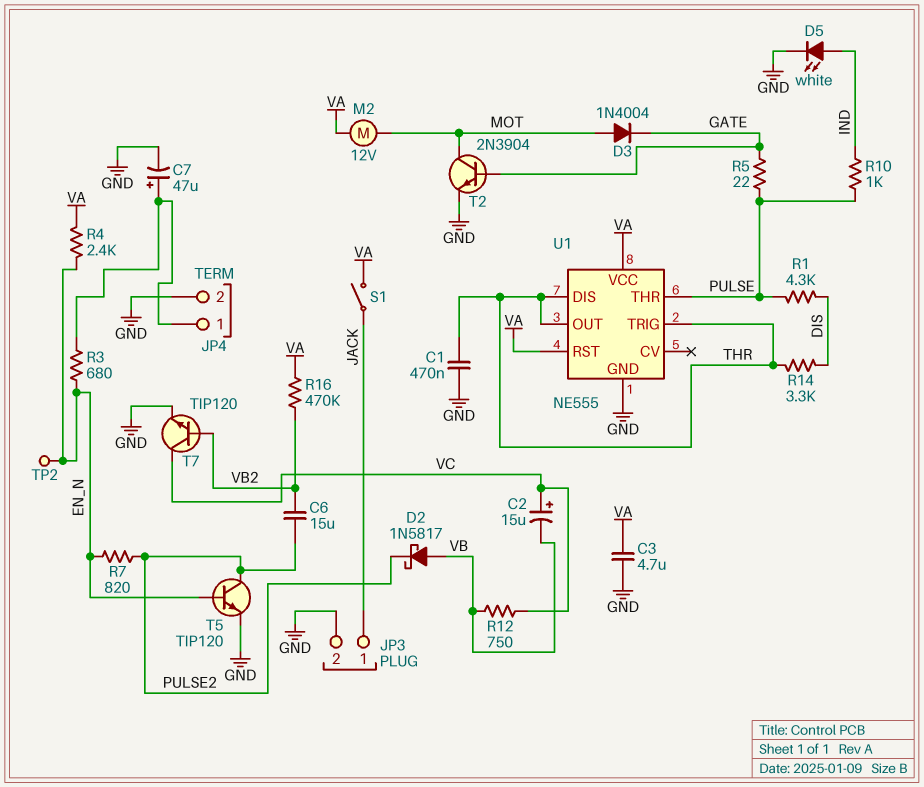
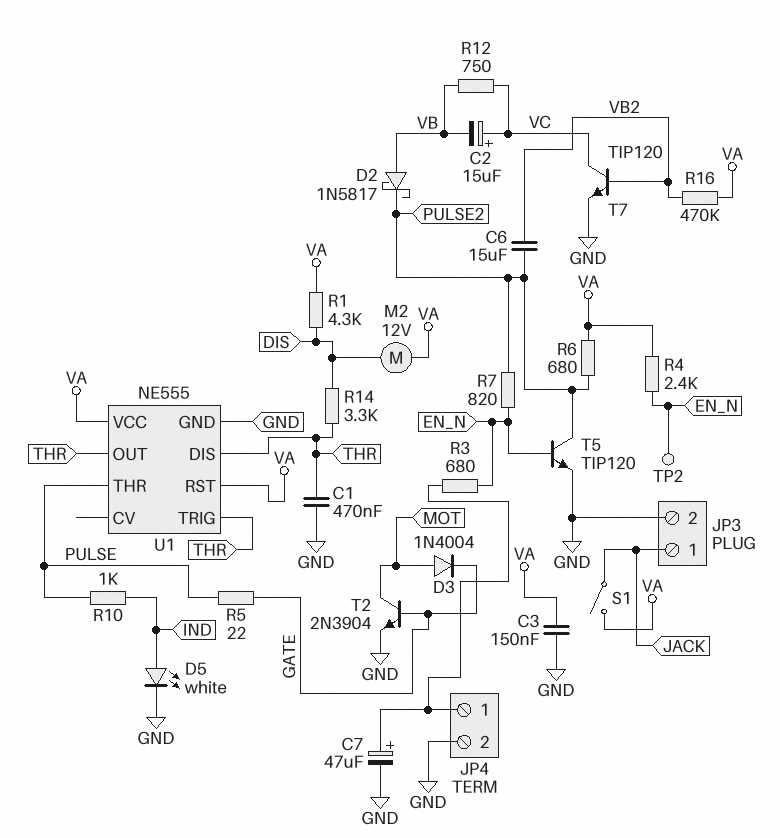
C3: 4.7uF (GND, VA) -> 150nF (GND, VA)
M2: motor 12V (MOT, VA) -> motor 12V (DIS, VA)
R1: 4.3k (DIS, PULSE) -> 4.3k (DIS, VA)
R6: none -> 680 (PULSE2, VA)

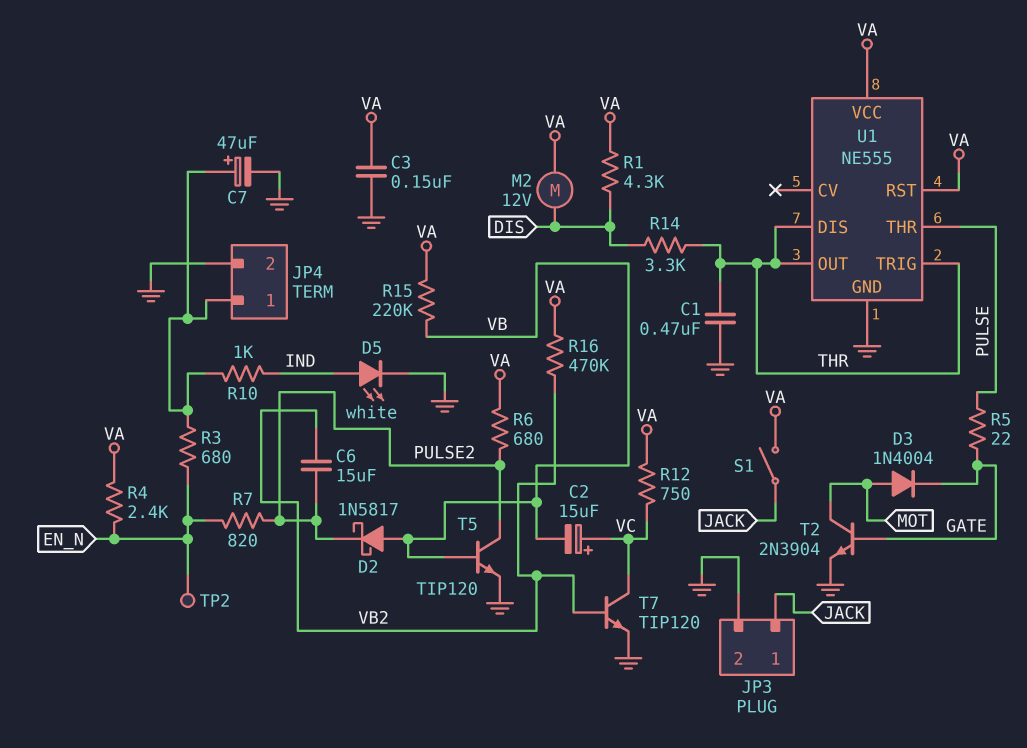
R10: 1k (IND, PULSE) -> 1k (IND, JP4/1)
R12: 750 (VB, VC) -> 750 (VA, VC)
R15: none -> 220k (VA, VB)
T5: NPN TIP120 (B EN_N, C PULSE2, E GND) -> NPN TIP120 (B VB, C PULSE2, E GND)

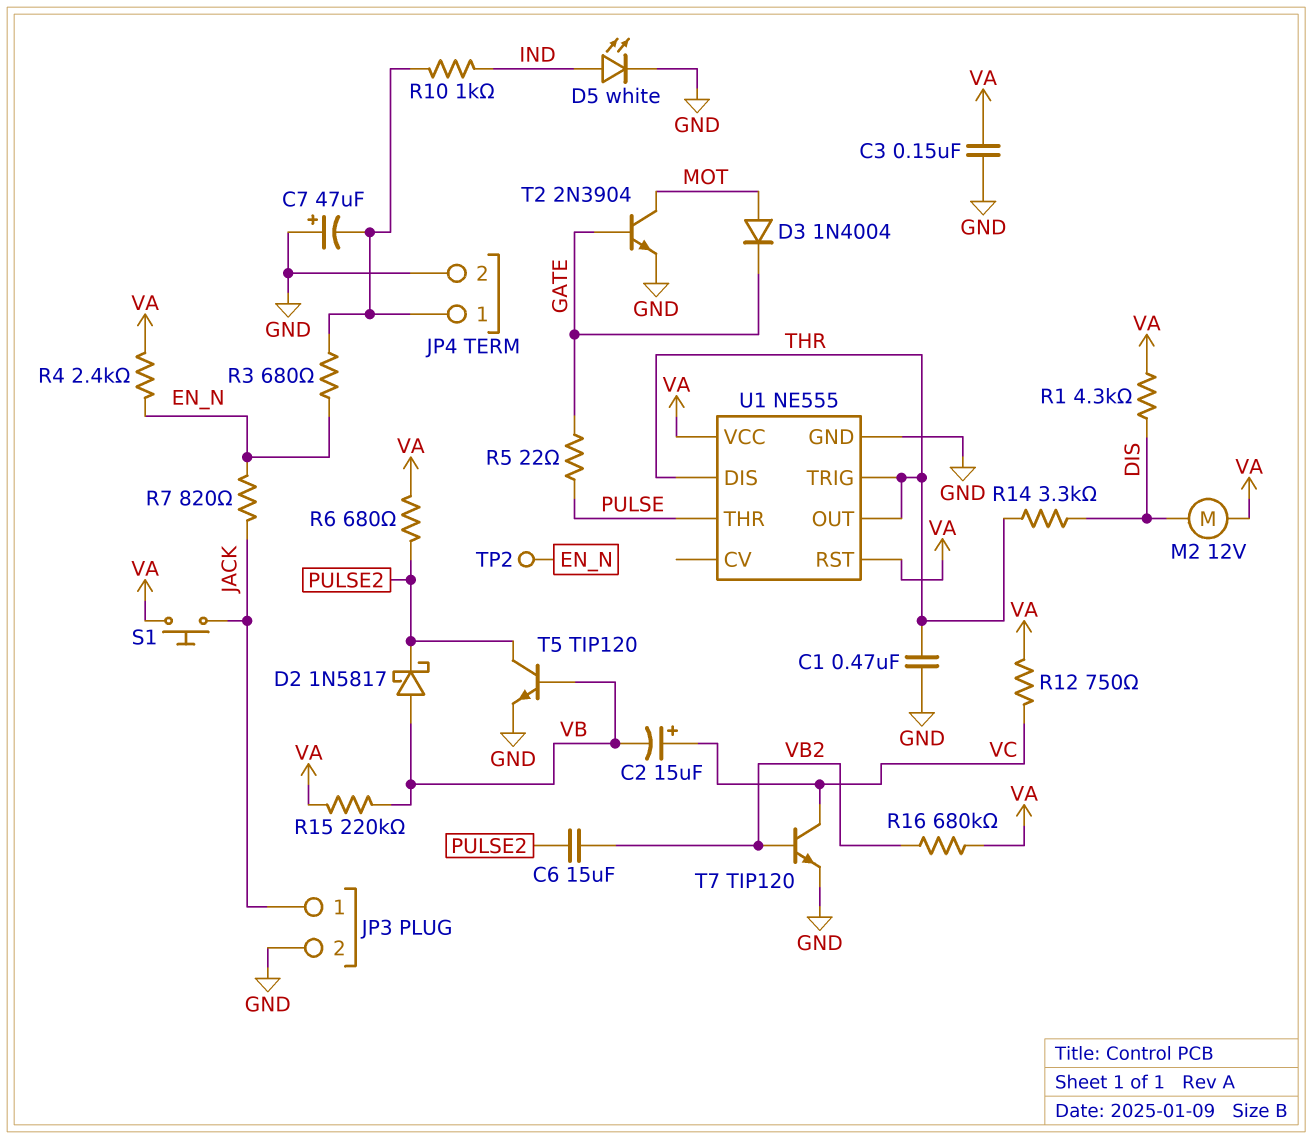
C7: 47uF (plus JP4/1, minus GND) -> 47uF (plus GND, minus JP4/1)
R7: 820 (EN_N, PULSE2) -> 820 (EN_N, JACK)
R16: 470k (VA, VB2) -> 680k (VA, VB2)
S1: switch (JACK, VA) -> button (JACK, VA)

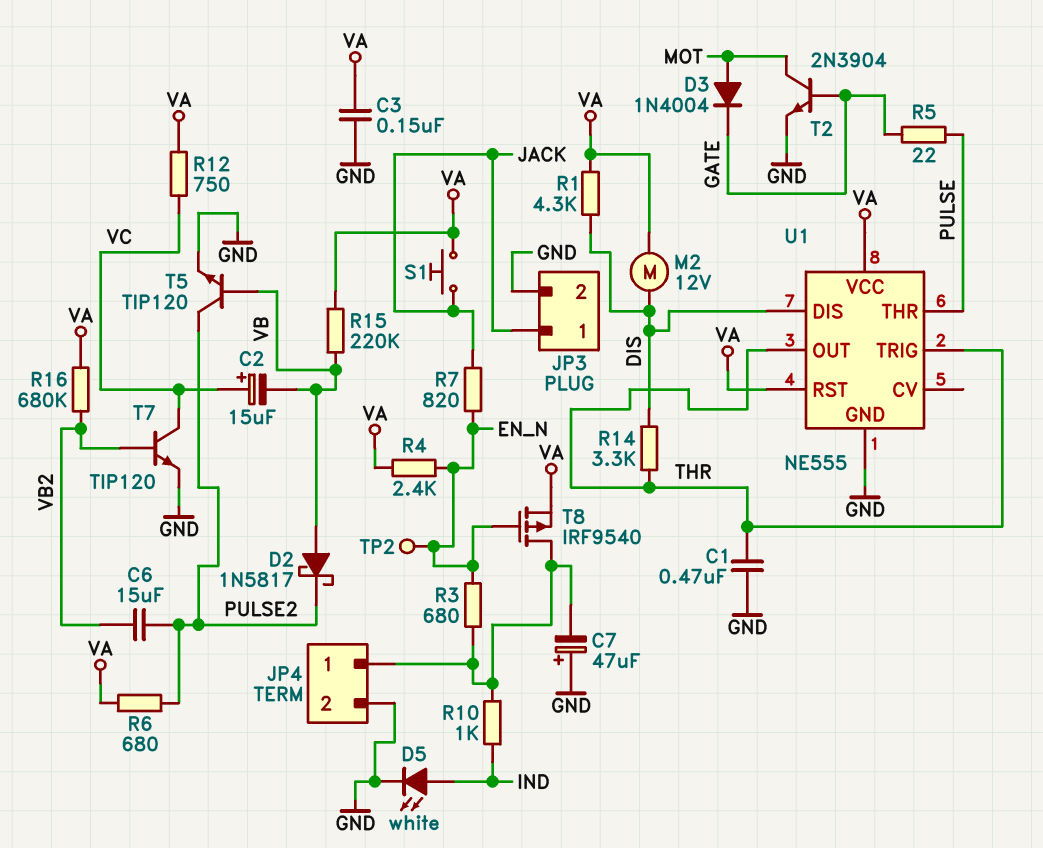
T8: none -> PMOS IRF9540 (G EN_N, D JP4/1, S VA)
U1 pin DIS: THR -> DIS

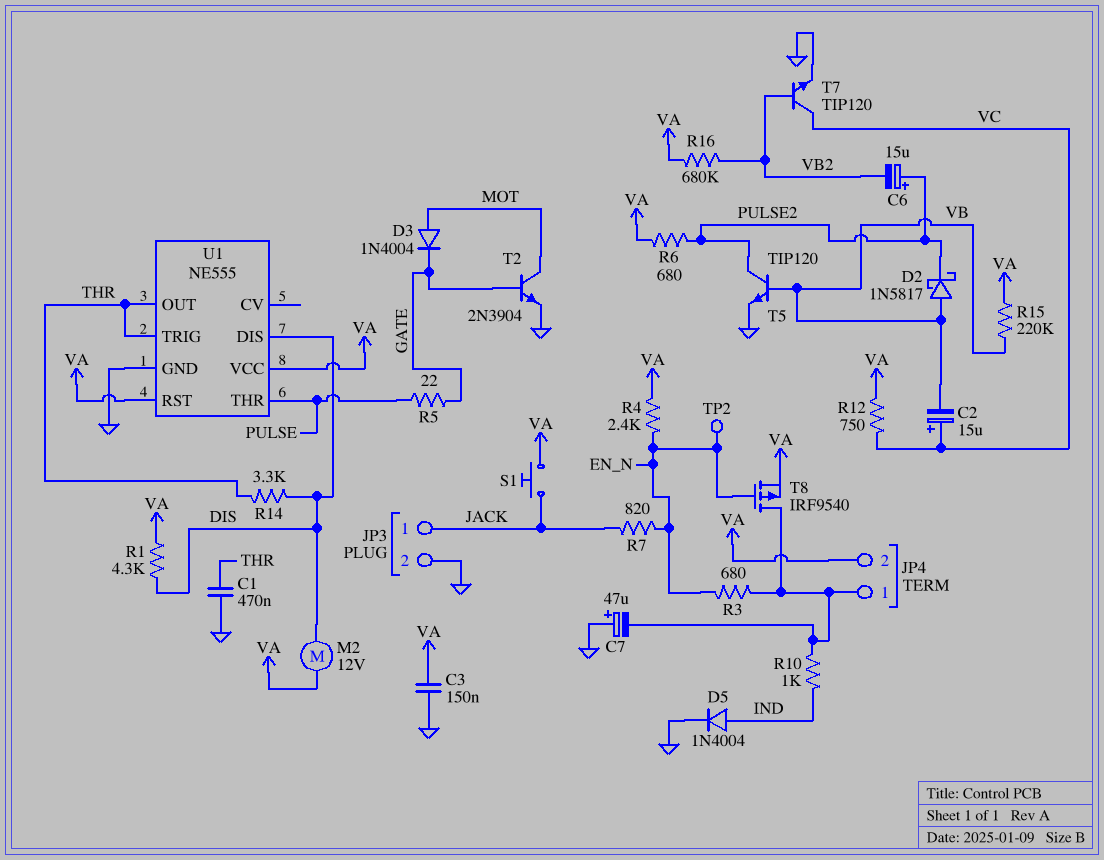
C6: 15uF (PULSE2, VB2) -> 15uF (plus PULSE2, minus VB2)
D5: LED white (A IND, K GND) -> diode 1N4004 (A IND, K GND)
JP4 pin 2: GND -> VA

